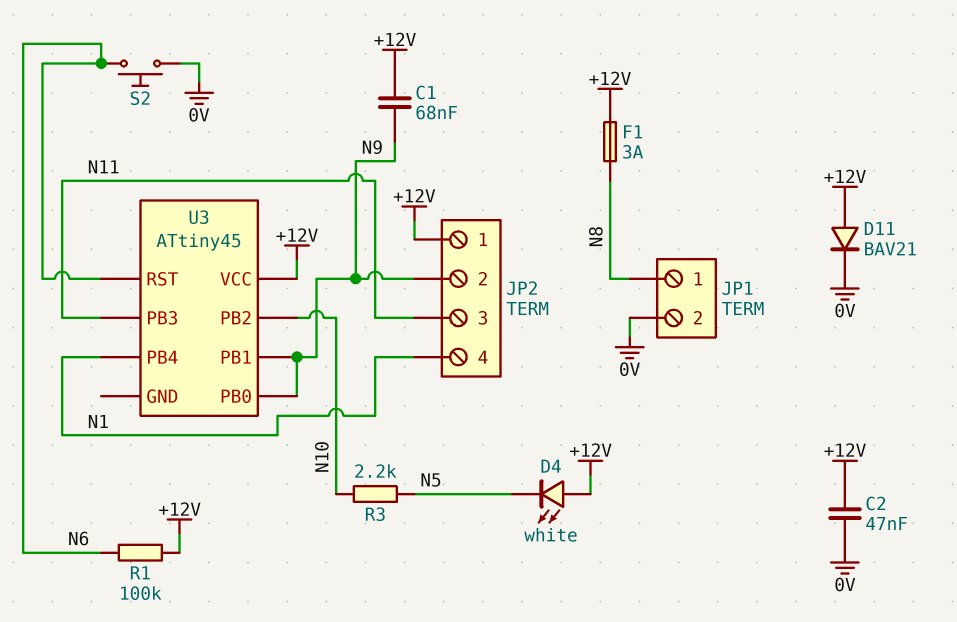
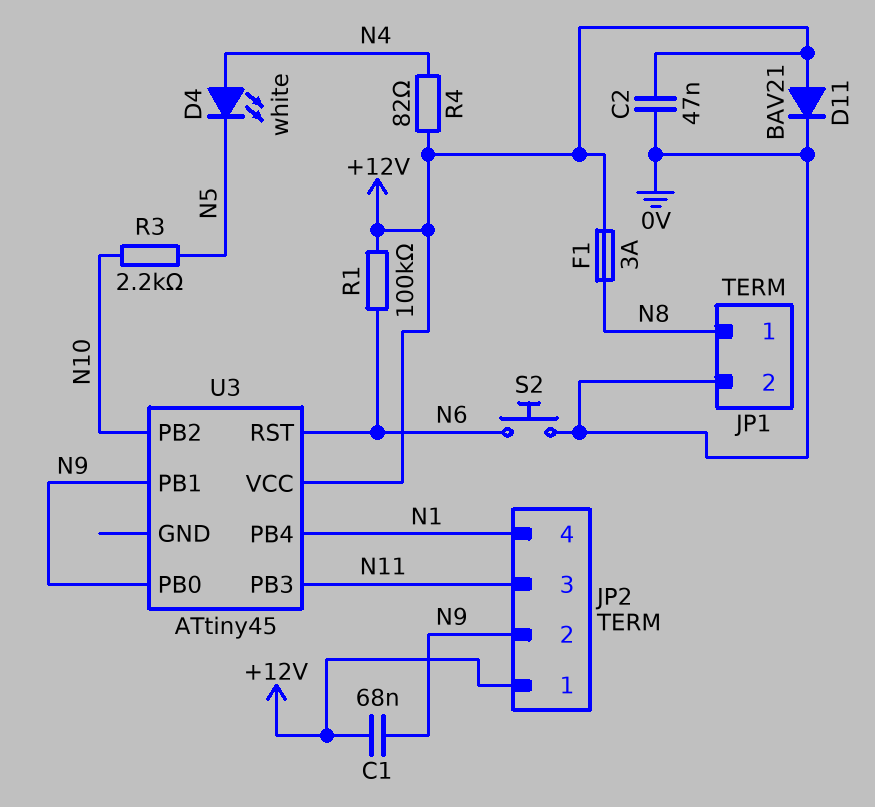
D4: LED white (A +12V, K N5) -> LED white (A N4, K N5)
R4: none -> 82 (+12V, N4)

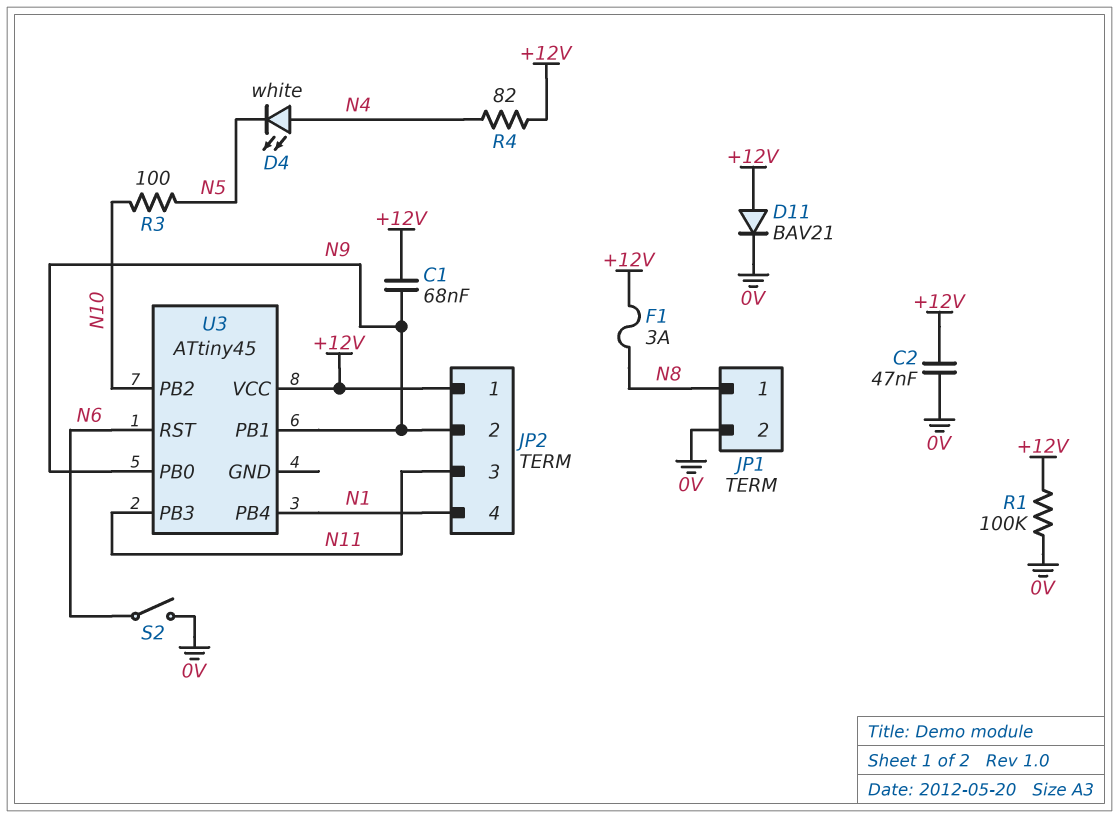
R1: 100k (+12V, N6) -> 100k (+12V, 0V)
R3: 2.2k (N5, N10) -> 100 (N5, N10)
S2: button (0V, N6) -> switch (0V, N6)

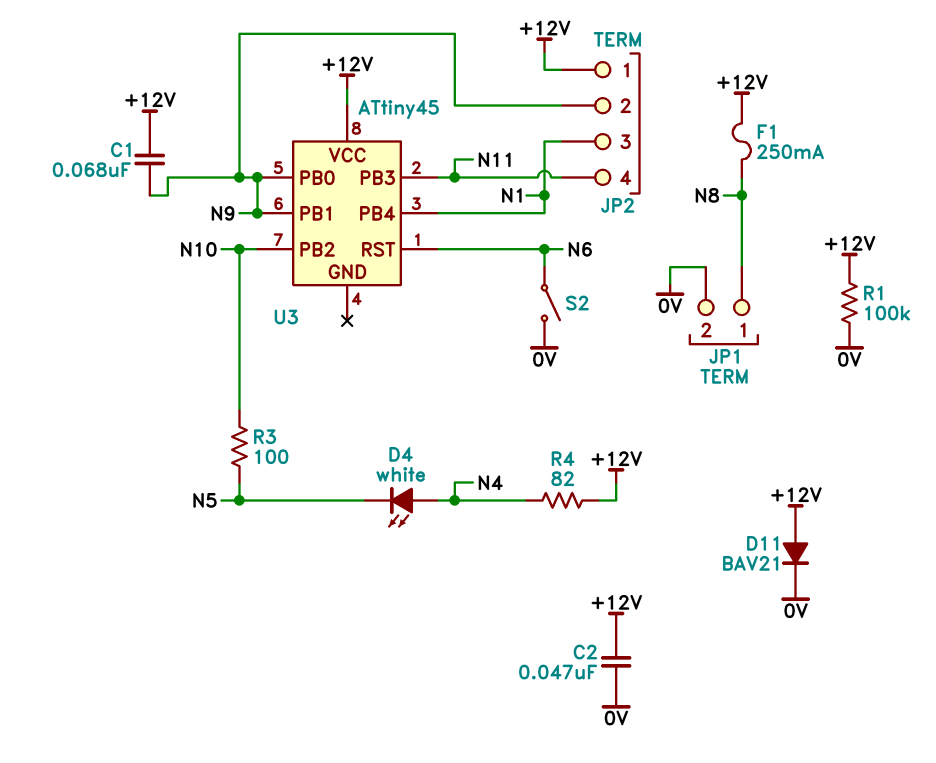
F1: 3A (+12V, N8) -> 250mA (+12V, N8)
JP2 pin 3: N11 -> N1
JP2 pin 4: N1 -> N11

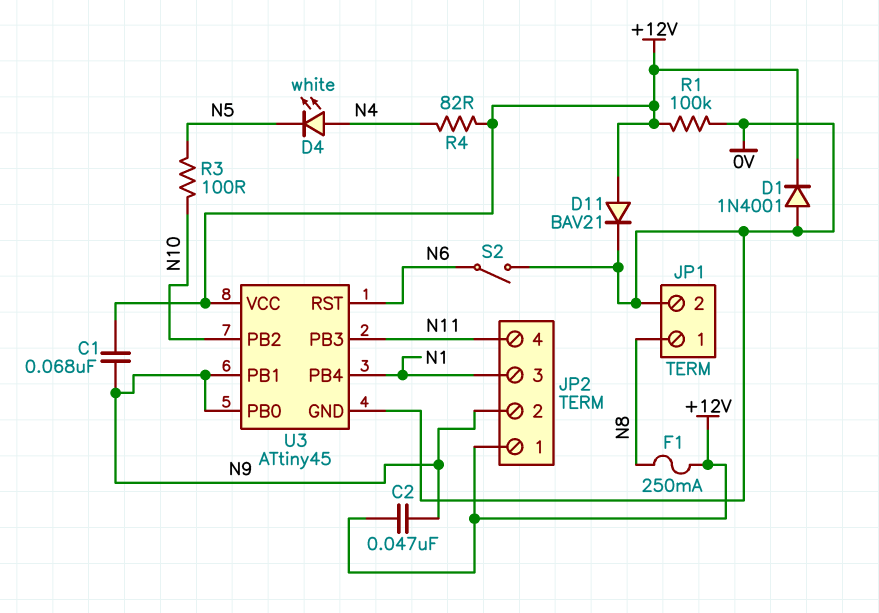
C2: 47nF (+12V, 0V) -> 47nF (+12V, N9)
D1: none -> diode 1N4001 (A 0V, K +12V)
U3 pin GND: none -> 0V

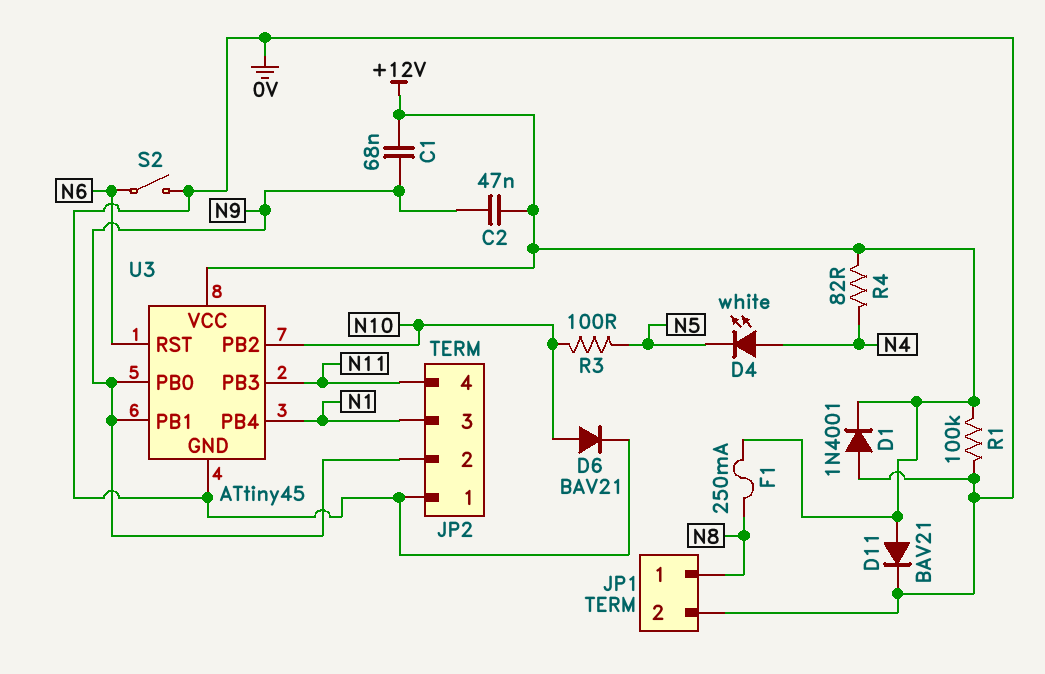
D6: none -> diode BAV21 (A N10, K 0V)
JP2 pin 1: +12V -> 0V

